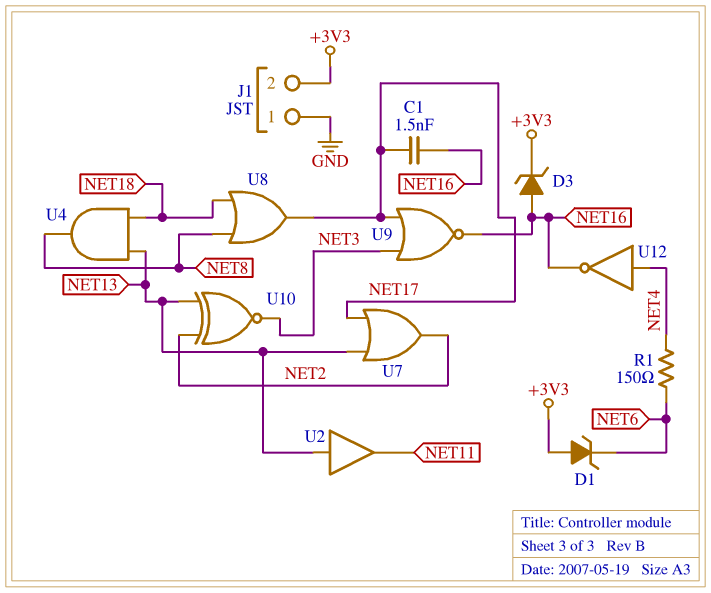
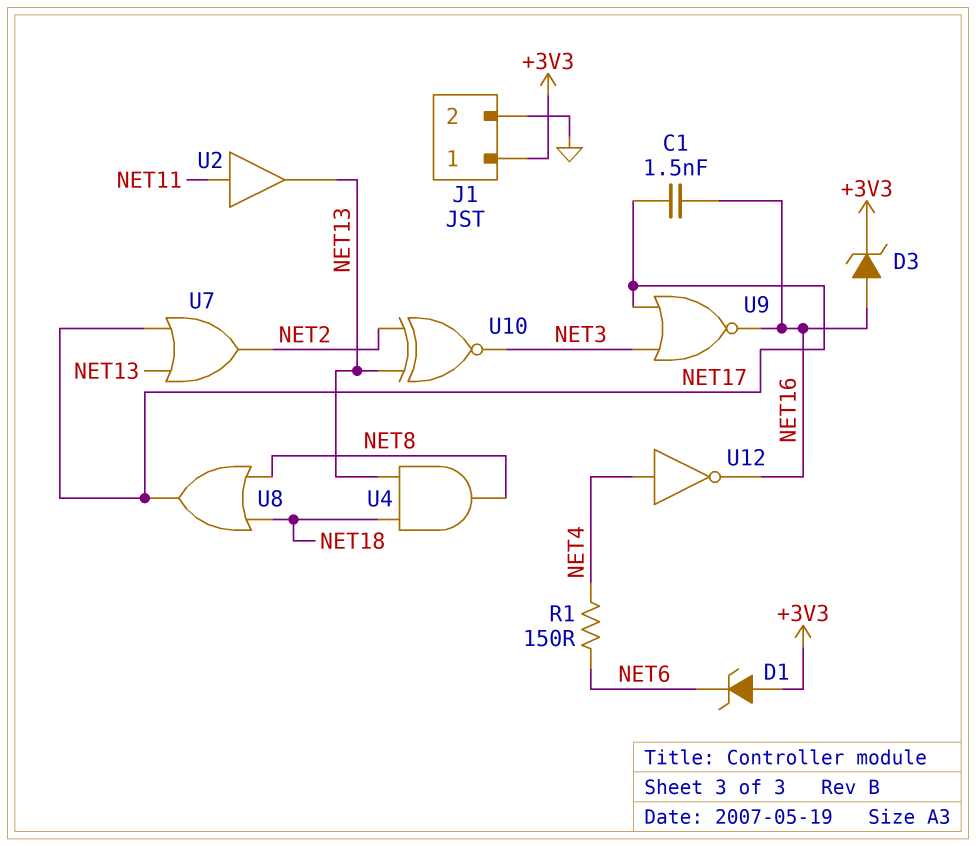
J1 pin 1: GND -> +3V3
J1 pin 2: +3V3 -> GND
U2: buffer (in NET13, out NET11) -> buffer (in NET11, out NET13)

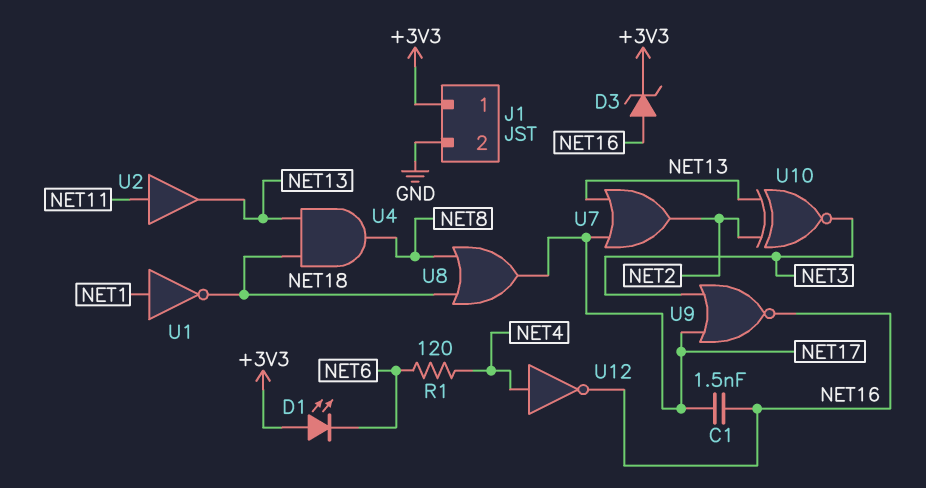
D1: zener (A +3V3, K NET6) -> LED (A +3V3, K NET6)
R1: 150 (NET4, NET6) -> 120 (NET4, NET6)
U1: none -> NOT (in NET1, out NET18)

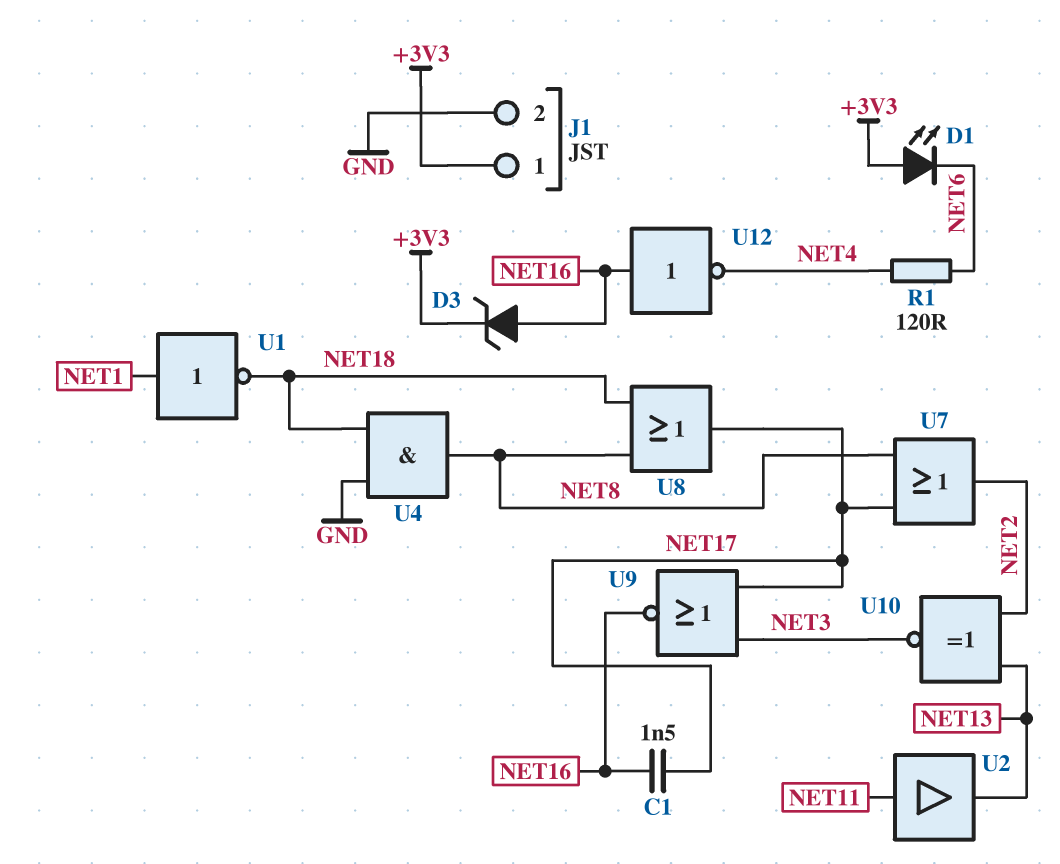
U4: AND (in NET13, in NET18, out NET8) -> AND (in GND, in NET18, out NET8)
U7: OR (in NET13, in NET17, out NET2) -> OR (in NET8, in NET17, out NET2)
U12: NOT (in NET4, out NET16) -> NOT (in NET16, out NET4)

